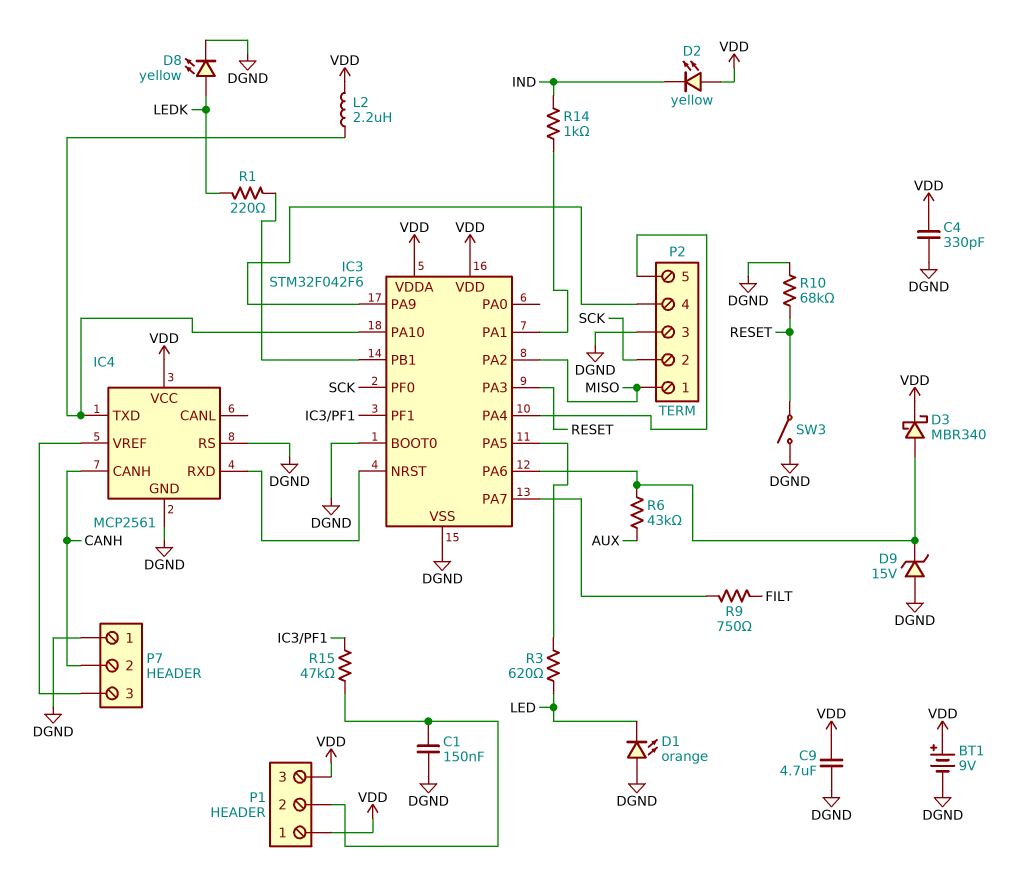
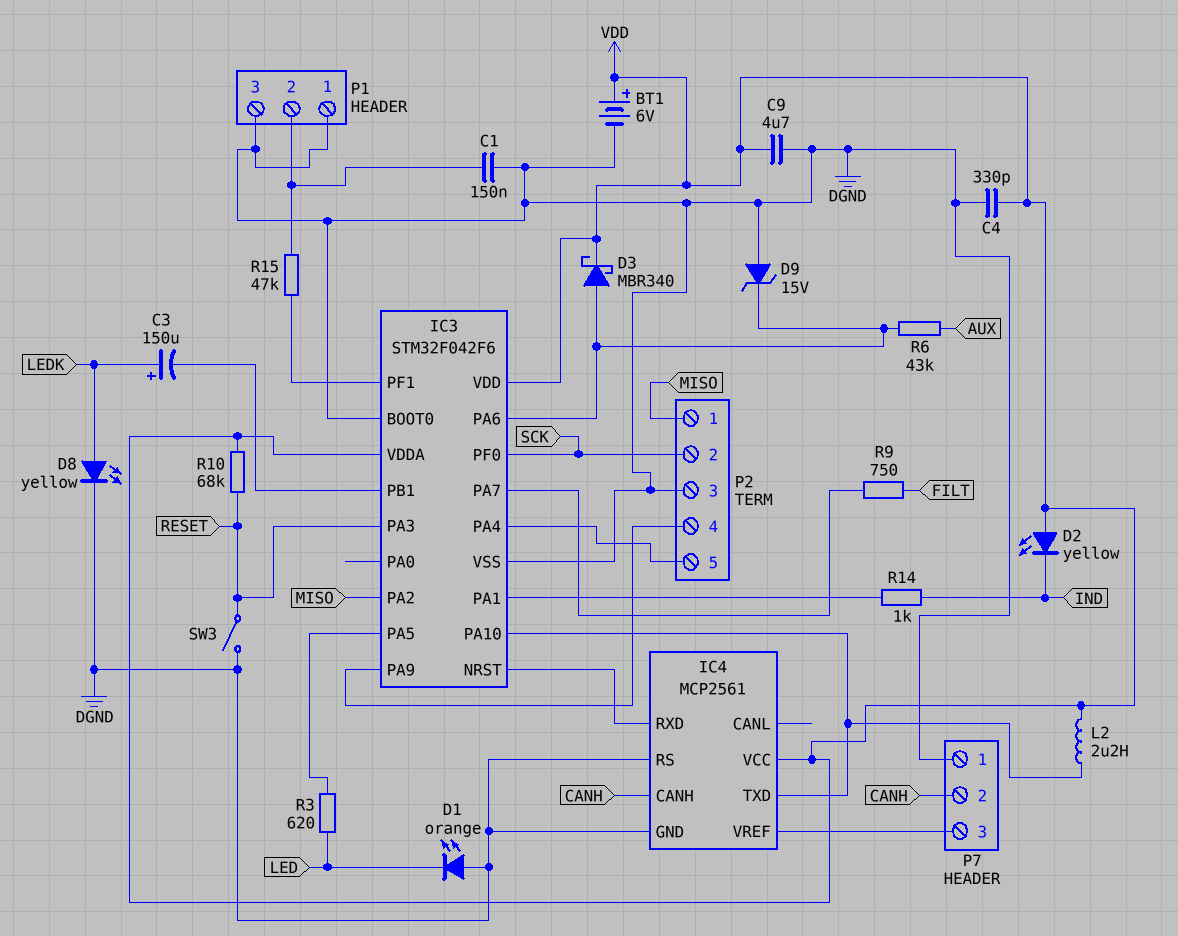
BT1: 9V (plus VDD, minus DGND) -> 6V (plus VDD, minus DGND)
C3: none -> 150uF (plus LEDK, minus IC3/PB1)
P1 pin 1: VDD -> DGND
P1 pin 3: VDD -> DGND
R1: 220 (IC3/PB1, LEDK) -> none
R10: 68k (DGND, RESET) -> 68k (RESET, VDD)

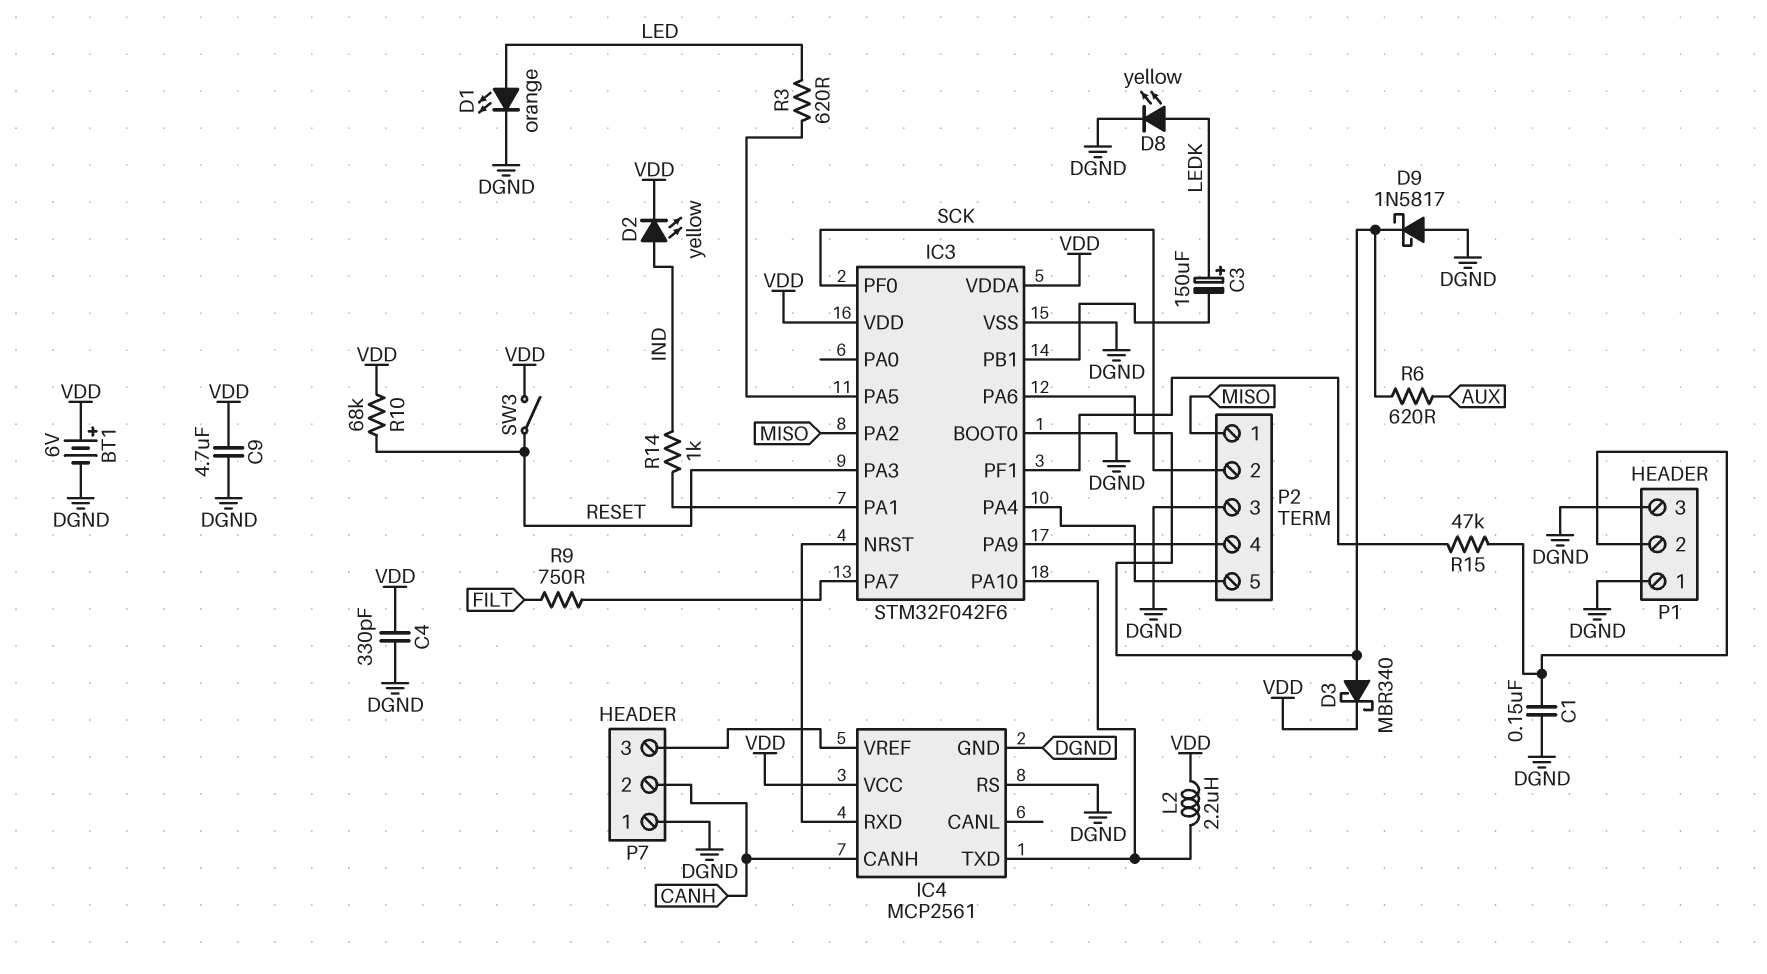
D1: LED orange (A DGND, K LED) -> LED orange (A LED, K DGND)
D2: LED yellow (A VDD, K IND) -> LED yellow (A IND, K VDD)
D9: zener 15V (A DGND, K IC3/PA6) -> schottky 1N5817 (A DGND, K IC3/PA6)
R6: 43k (AUX, IC3/PA6) -> 620 (AUX, IC3/PA6)
SW3: switch (DGND, RESET) -> switch (RESET, VDD)

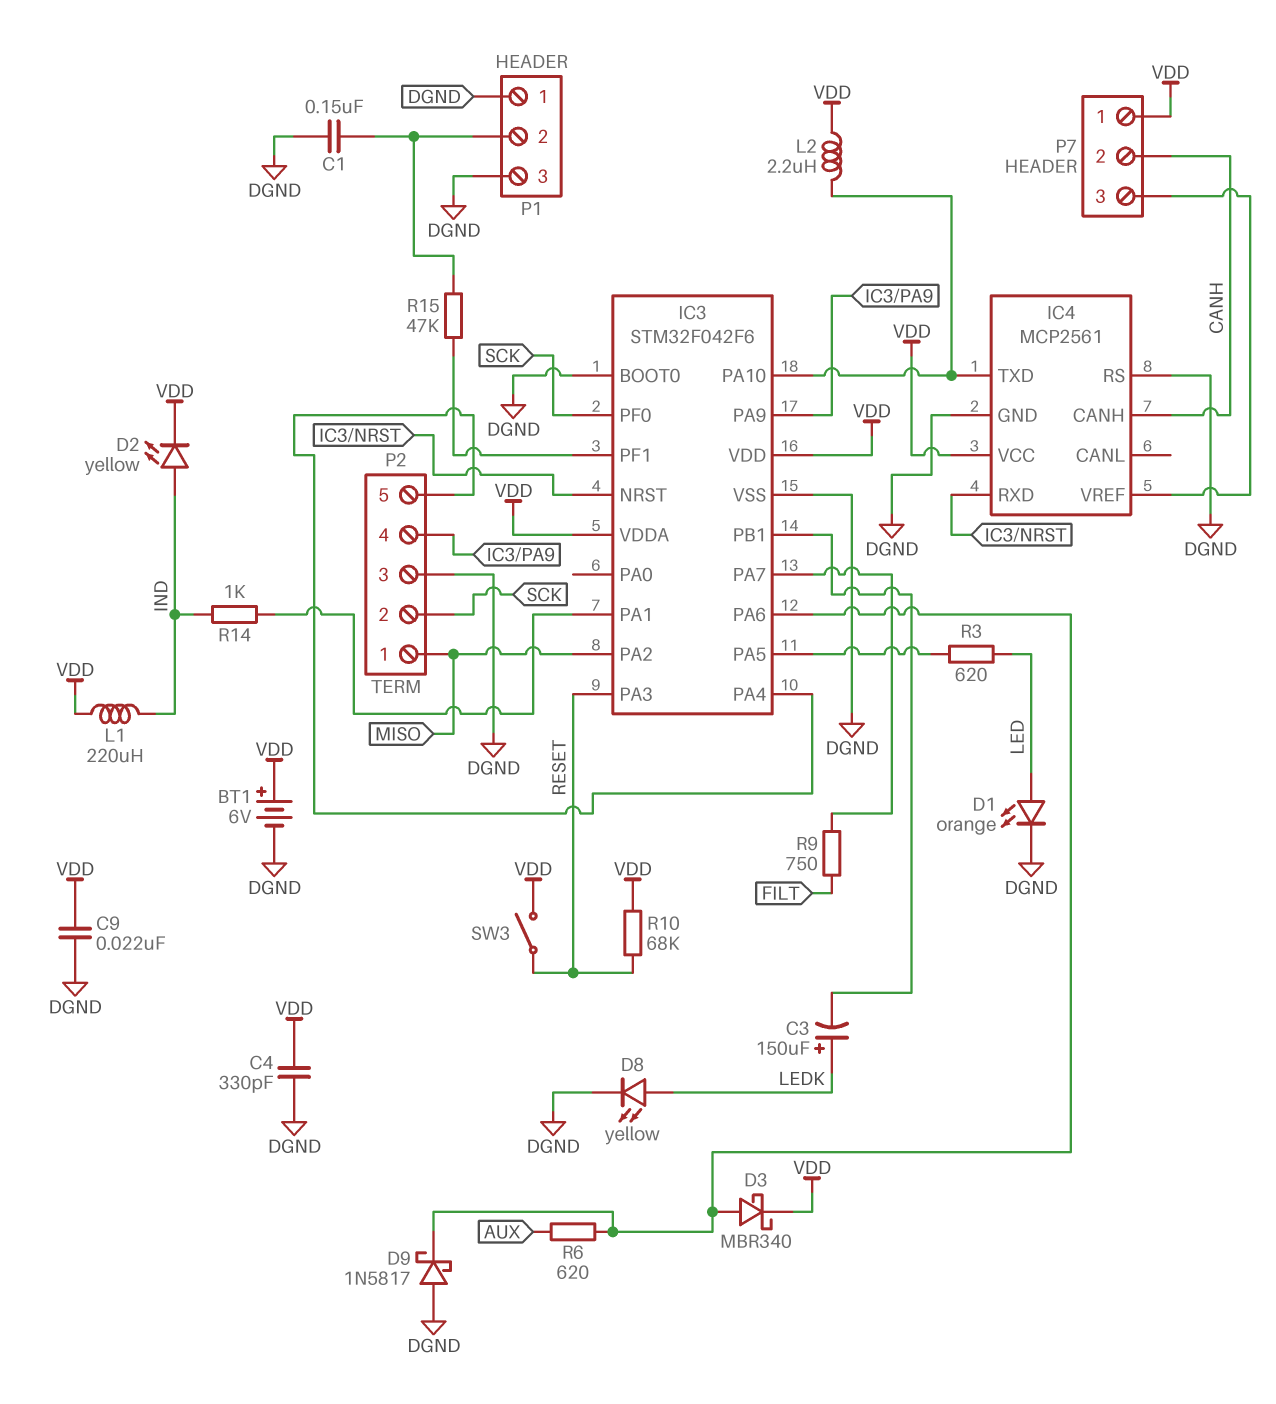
C9: 4.7uF (DGND, VDD) -> 22nF (DGND, VDD)
L1: none -> 220uH (IND, VDD)
P7 pin 1: DGND -> VDD

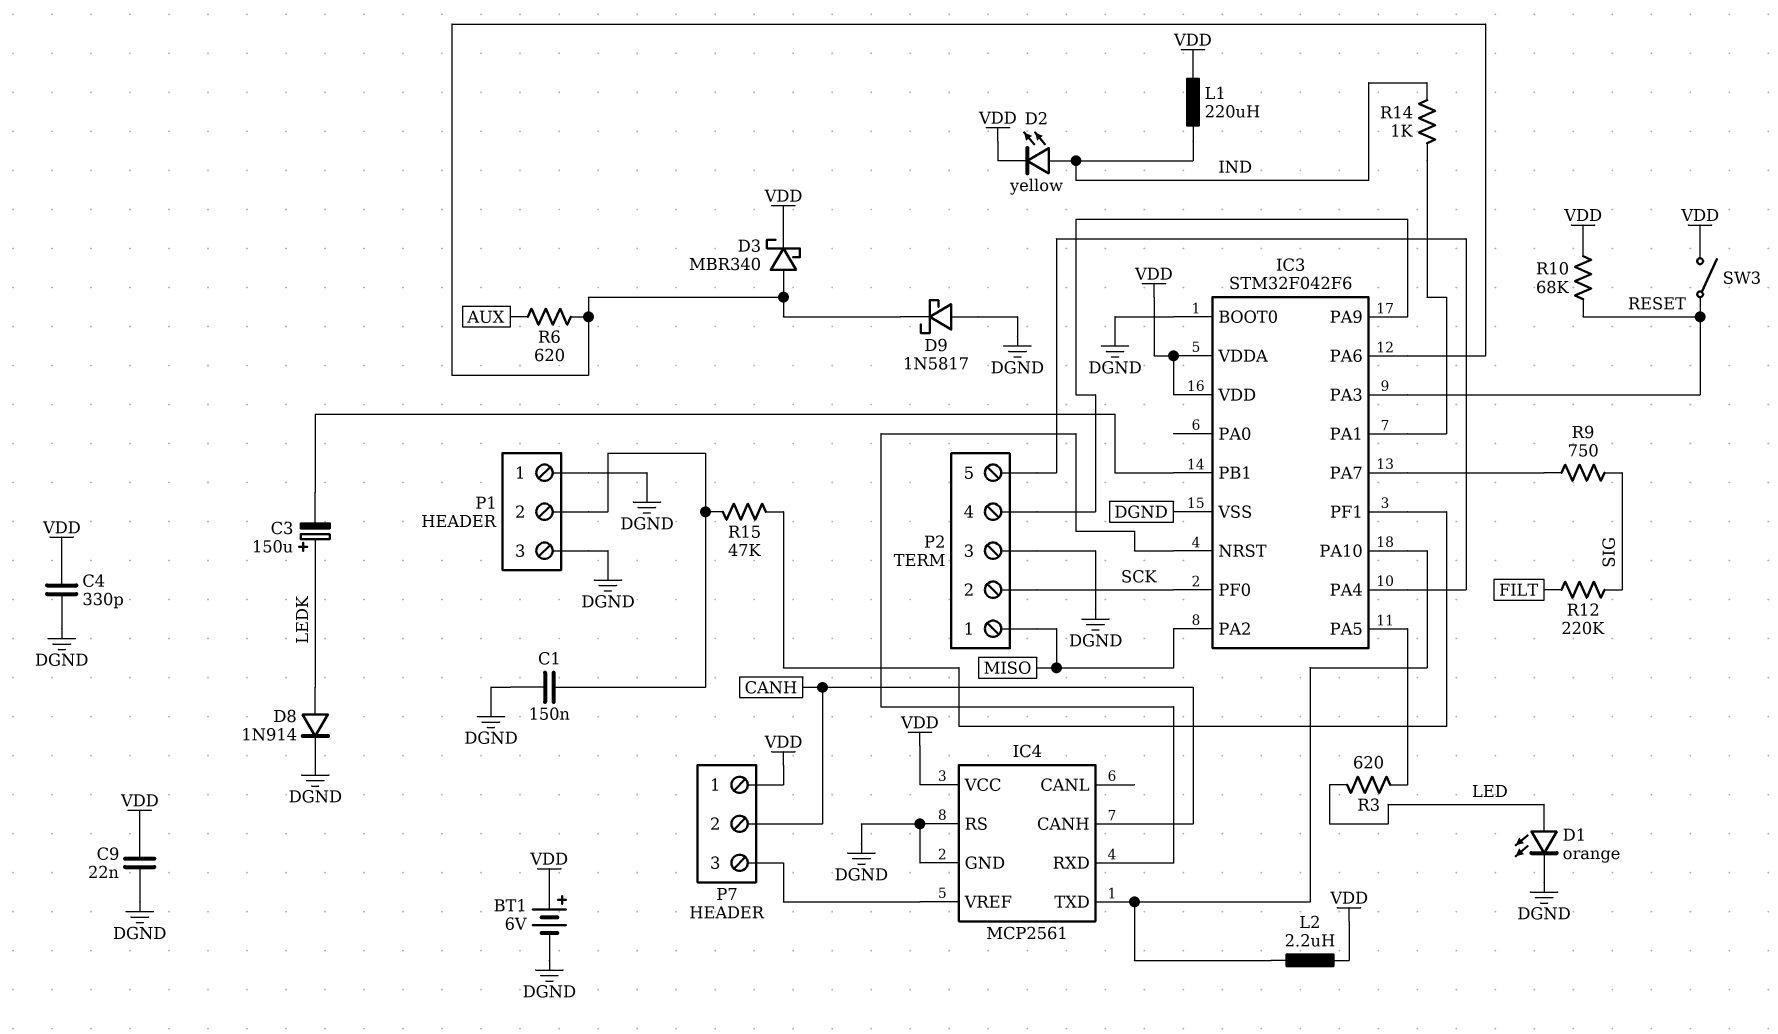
D8: LED yellow (A LEDK, K DGND) -> diode 1N914 (A LEDK, K DGND)
R9: 750 (FILT, IC3/PA7) -> 750 (IC3/PA7, SIG)
R12: none -> 220k (FILT, SIG)

